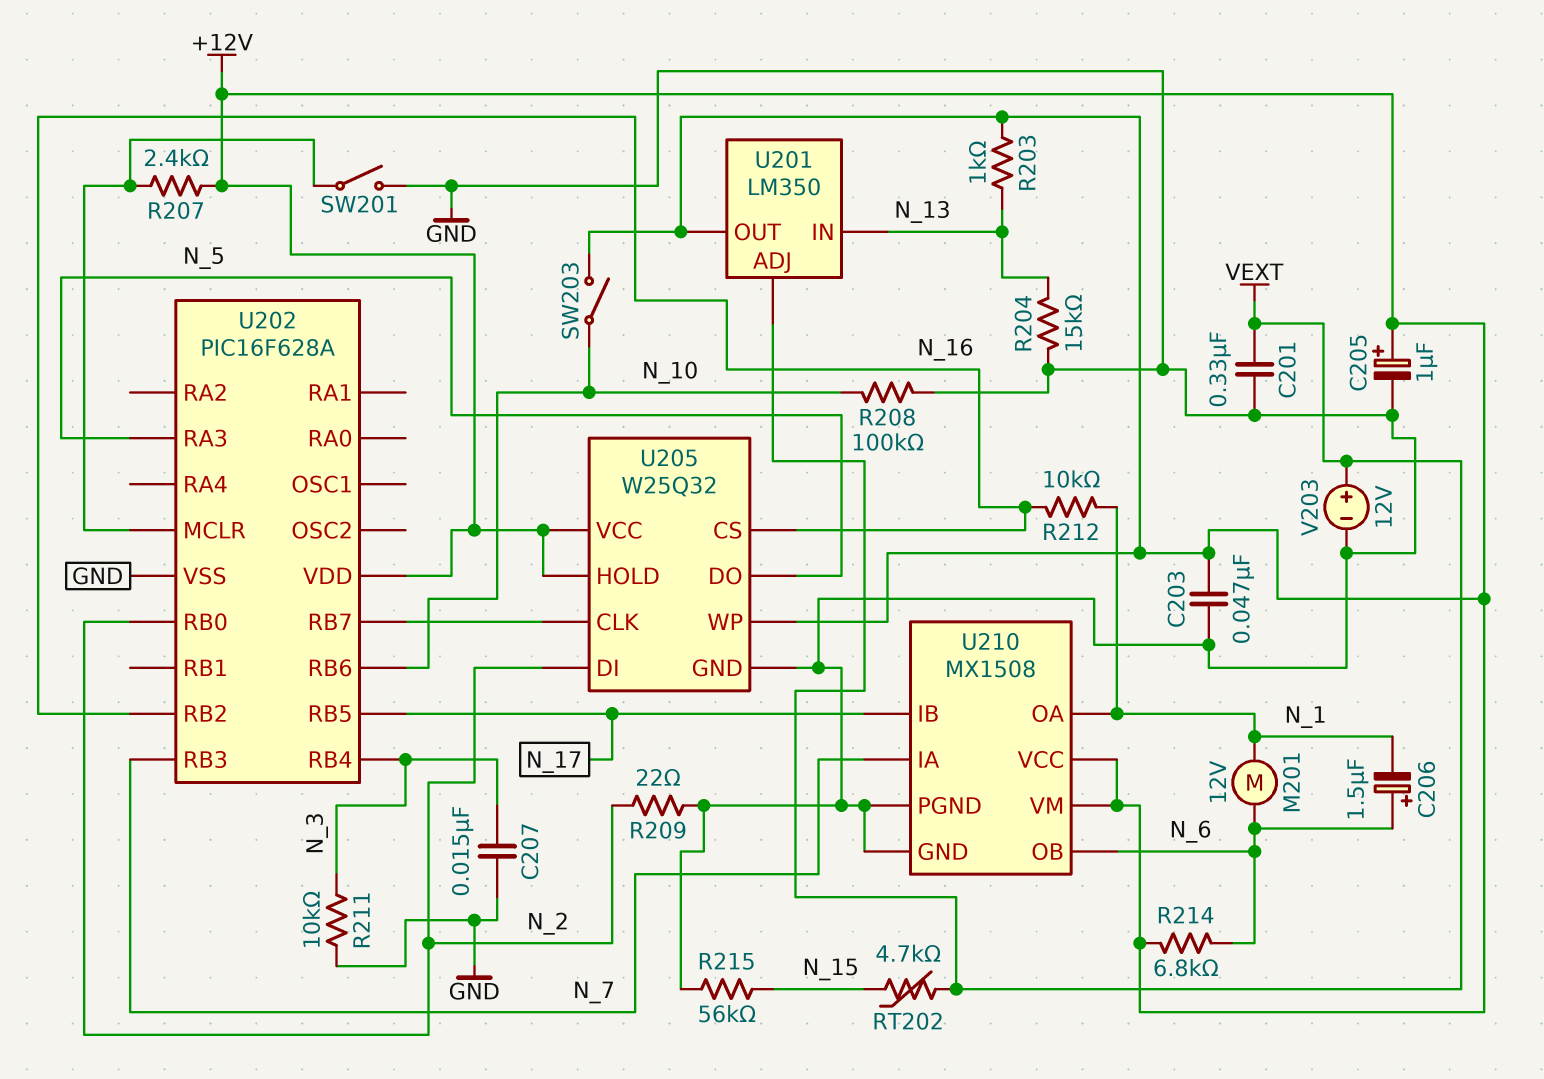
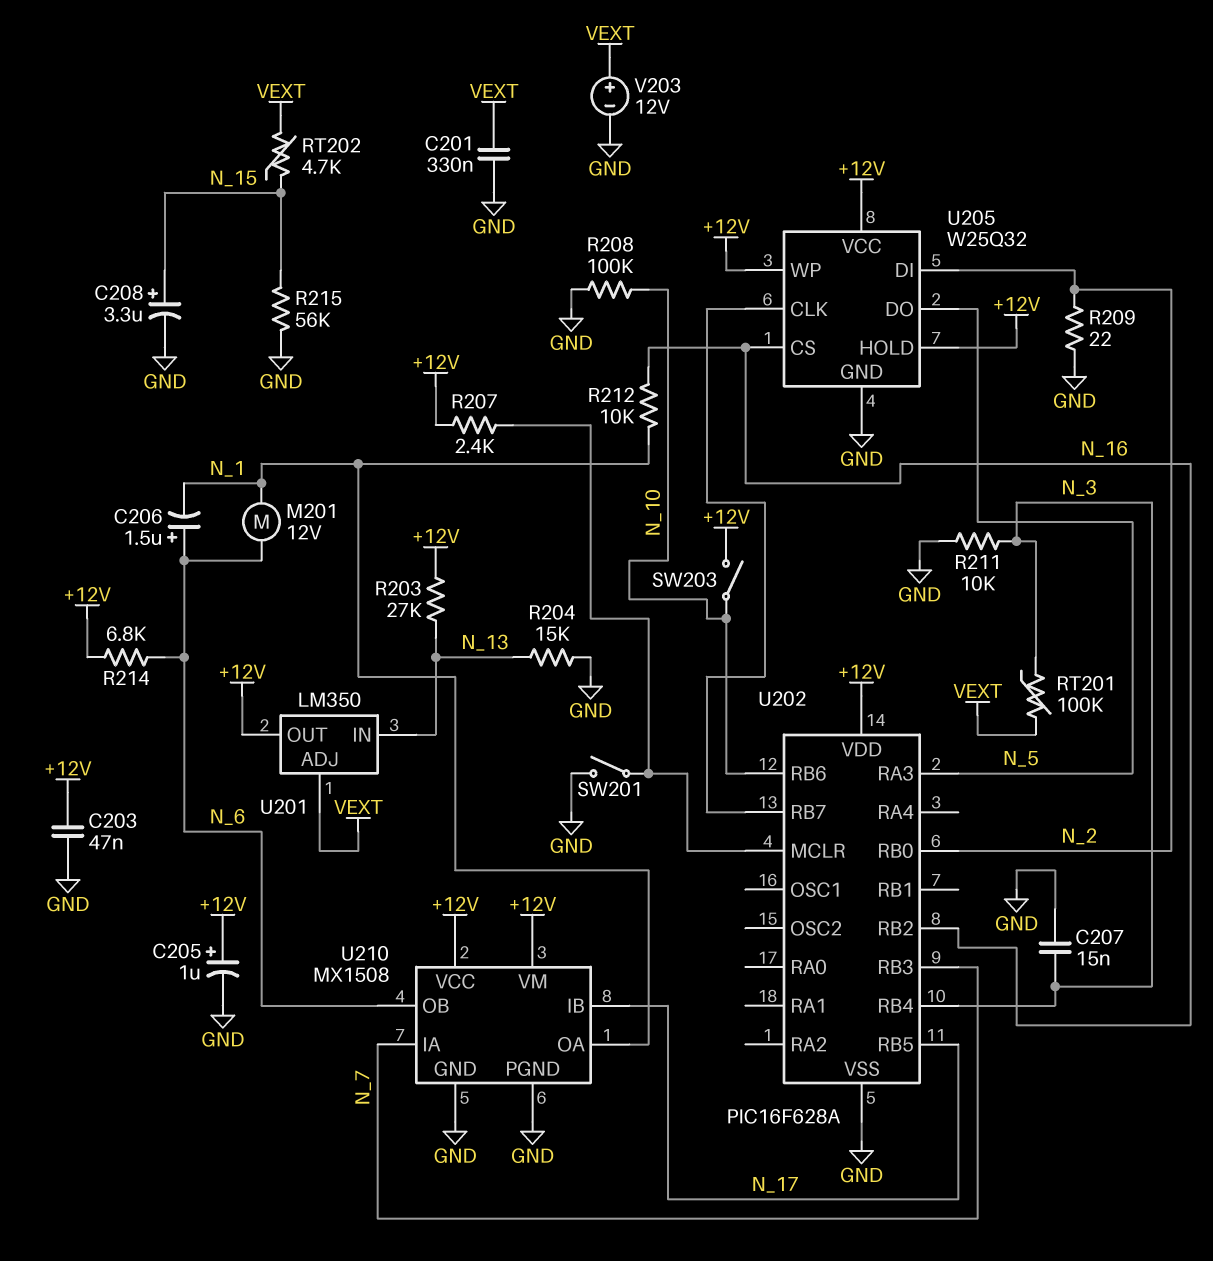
C208: none -> 3.3uF (plus N_15, minus GND)
R203: 1k (+12V, N_13) -> 27k (+12V, N_13)
RT201: none -> 100k (N_3, VEXT)

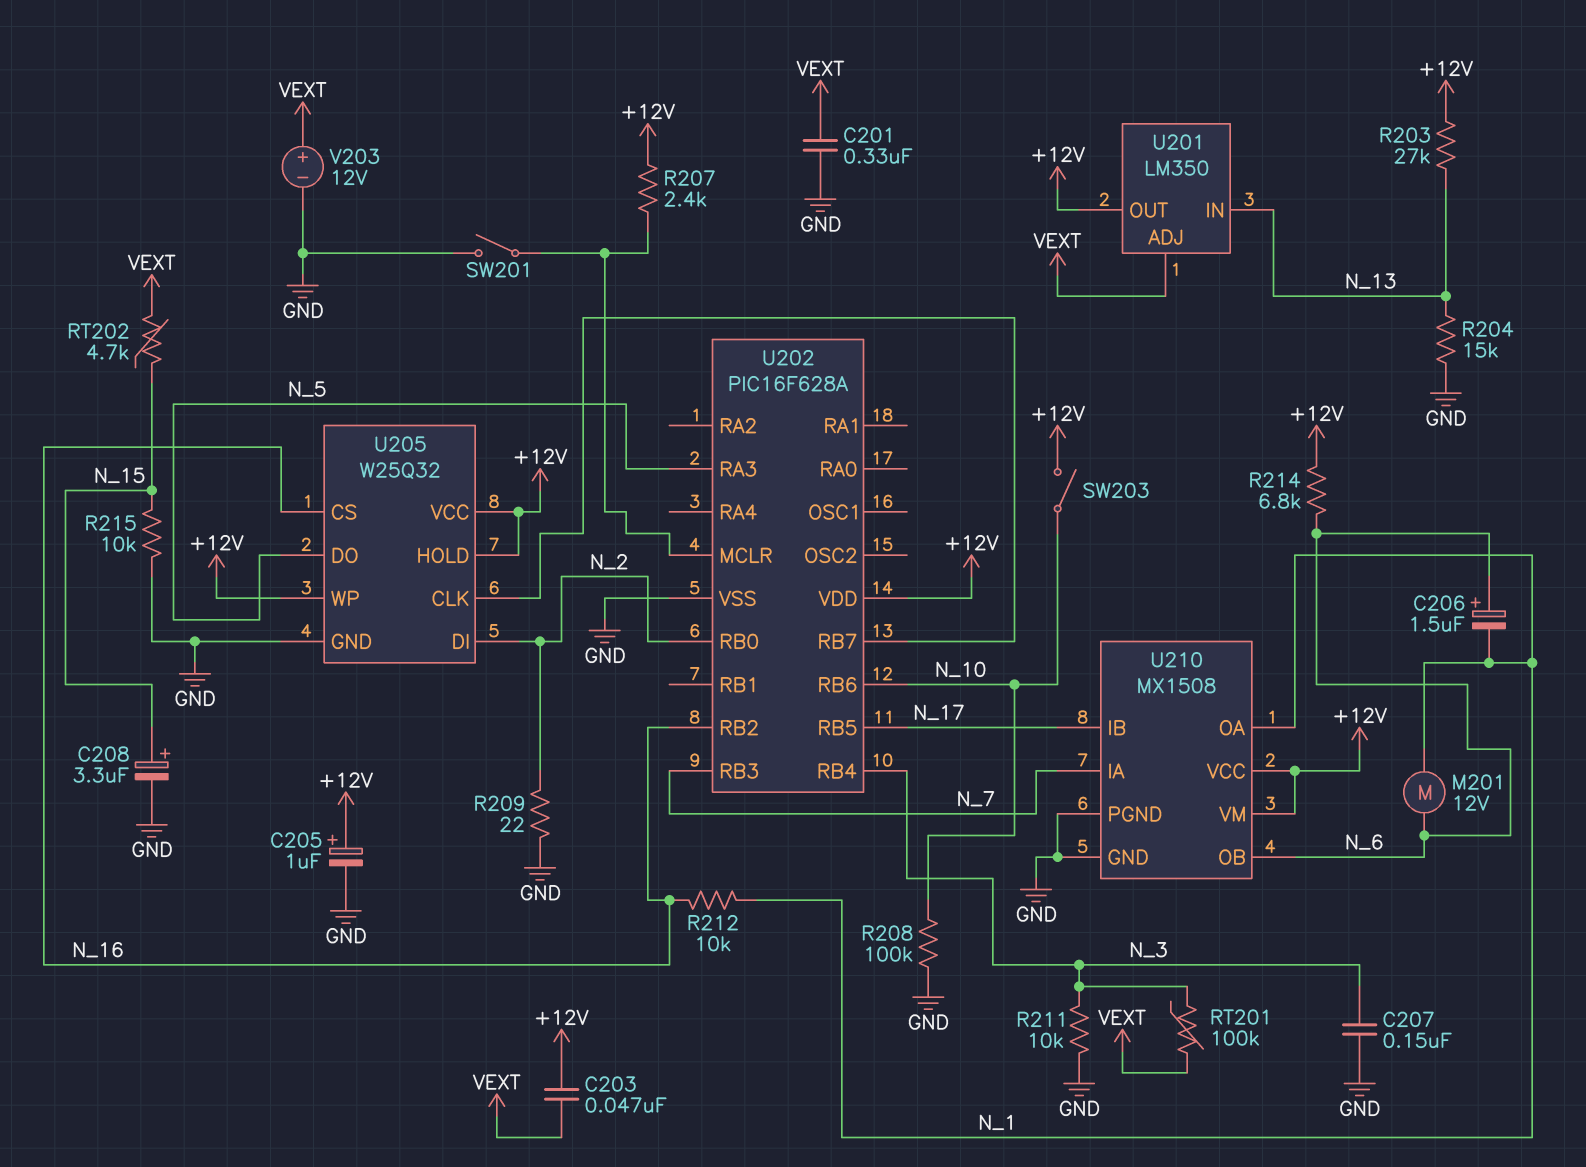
C203: 47nF (+12V, GND) -> 47nF (+12V, VEXT)
C207: 15nF (GND, N_3) -> 150nF (GND, N_3)
R215: 56k (GND, N_15) -> 10k (GND, N_15)

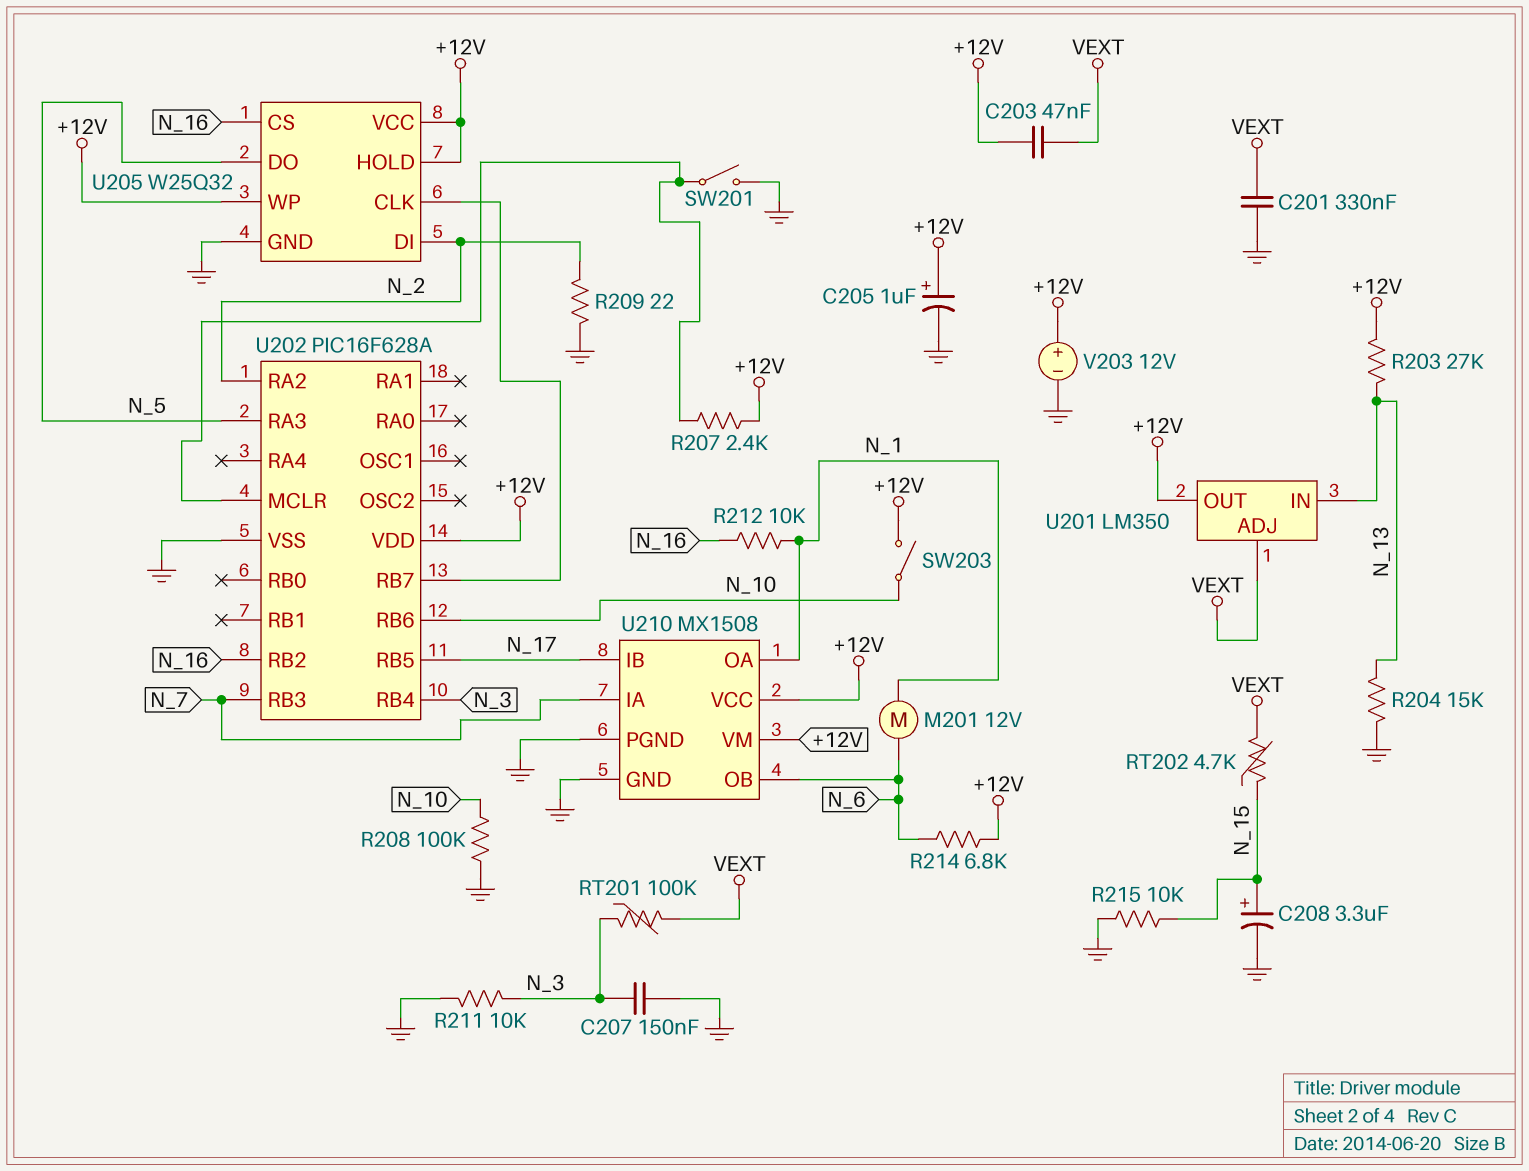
C206: 1.5uF (plus N_6, minus N_1) -> none
U202 pin RA2: none -> N_2
U202 pin RB0: N_2 -> none
V203: 12V (plus VEXT, minus GND) -> 12V (plus +12V, minus GND)

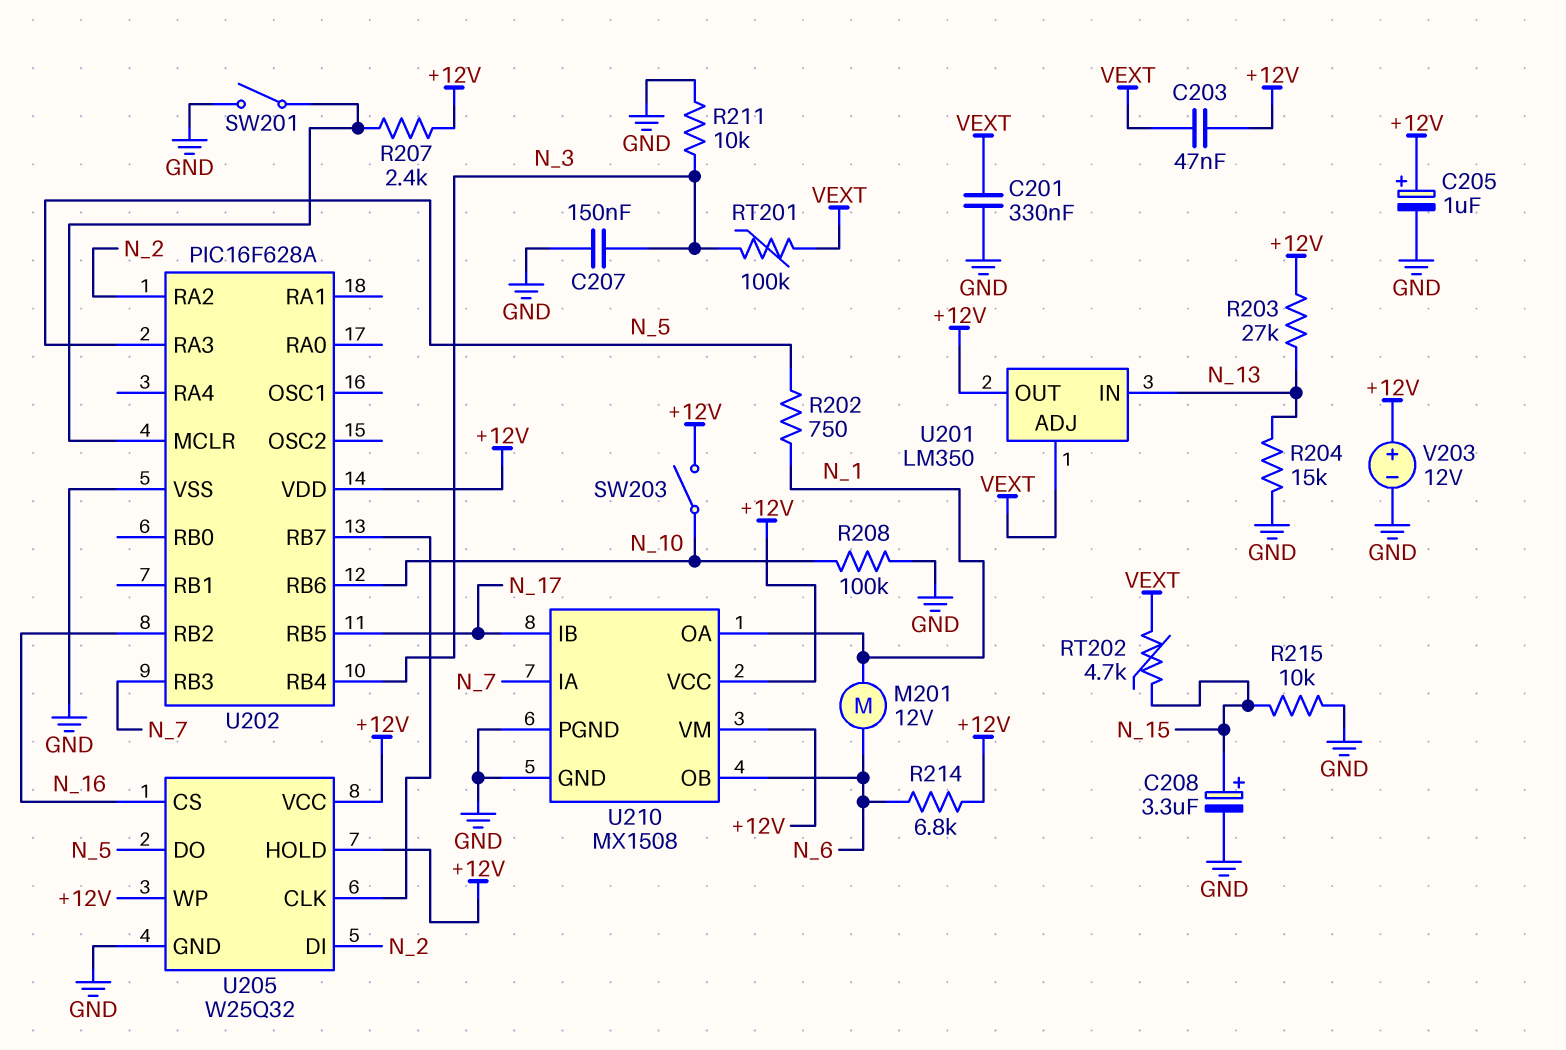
R202: none -> 750 (N_1, N_5)
R209: 22 (GND, N_2) -> none
R212: 10k (N_1, N_16) -> none

